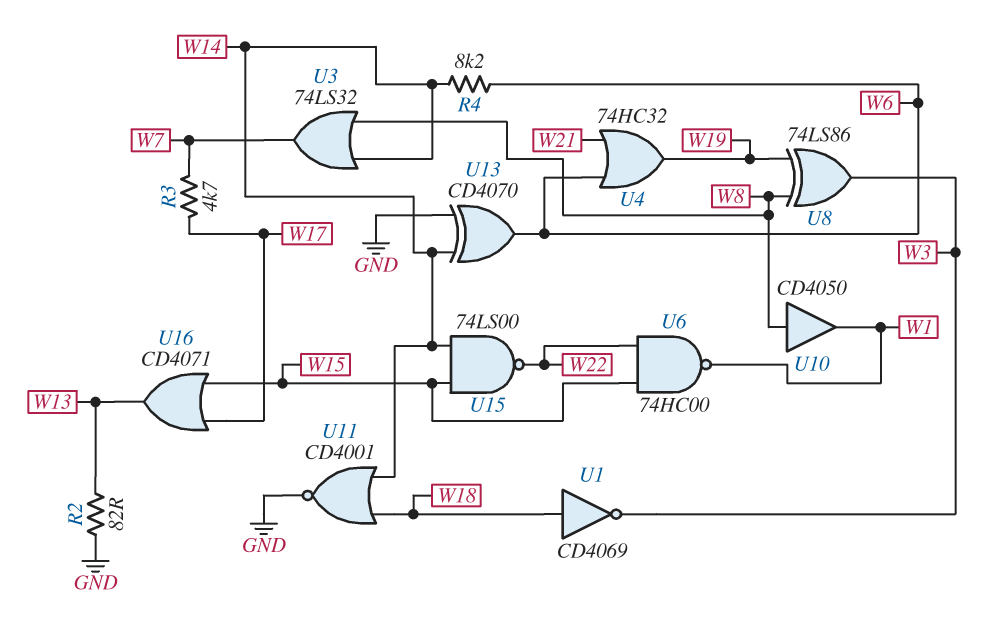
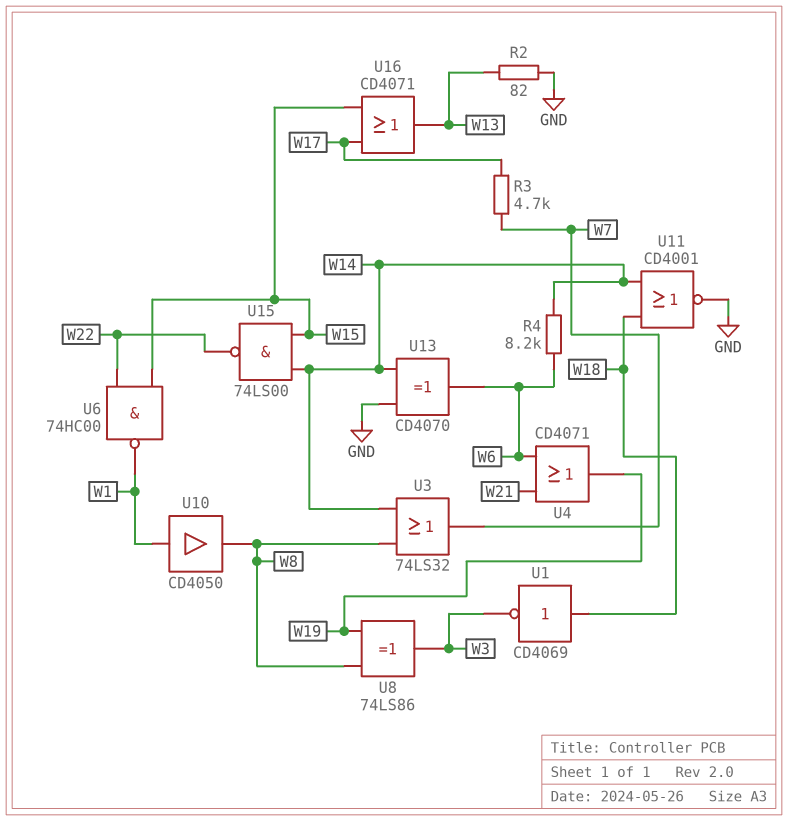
U4: OR 74HC32 (in W6, in W21, out W19) -> OR CD4071 (in W6, in W21, out W19)
U10: buffer CD4050 (in W8, out W1) -> buffer CD4050 (in W1, out W8)

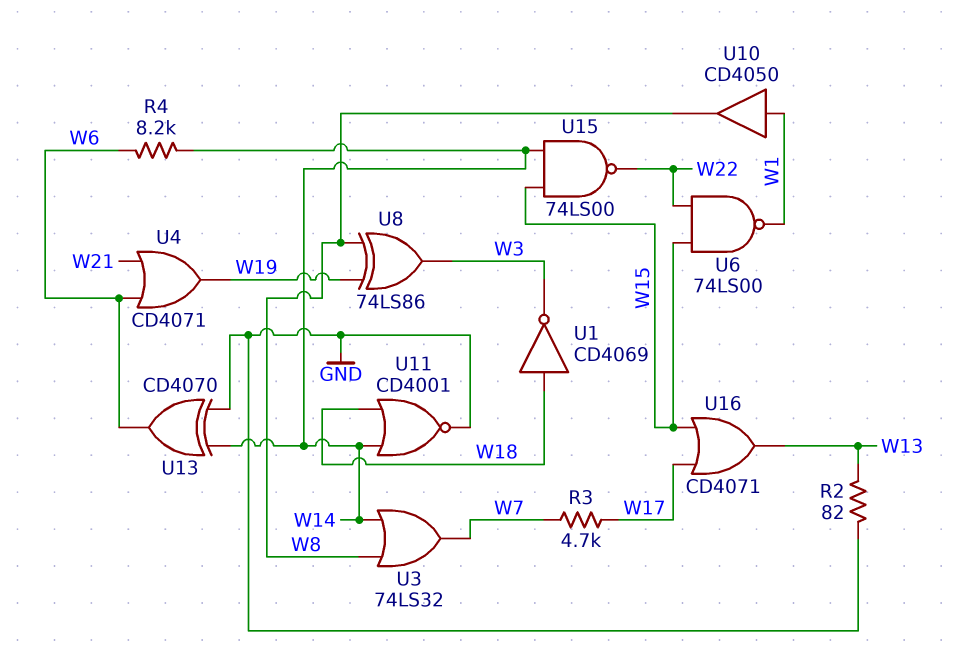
U6: NAND 74HC00 (in W15, in W22, out W1) -> NAND 74LS00 (in W15, in W22, out W1)

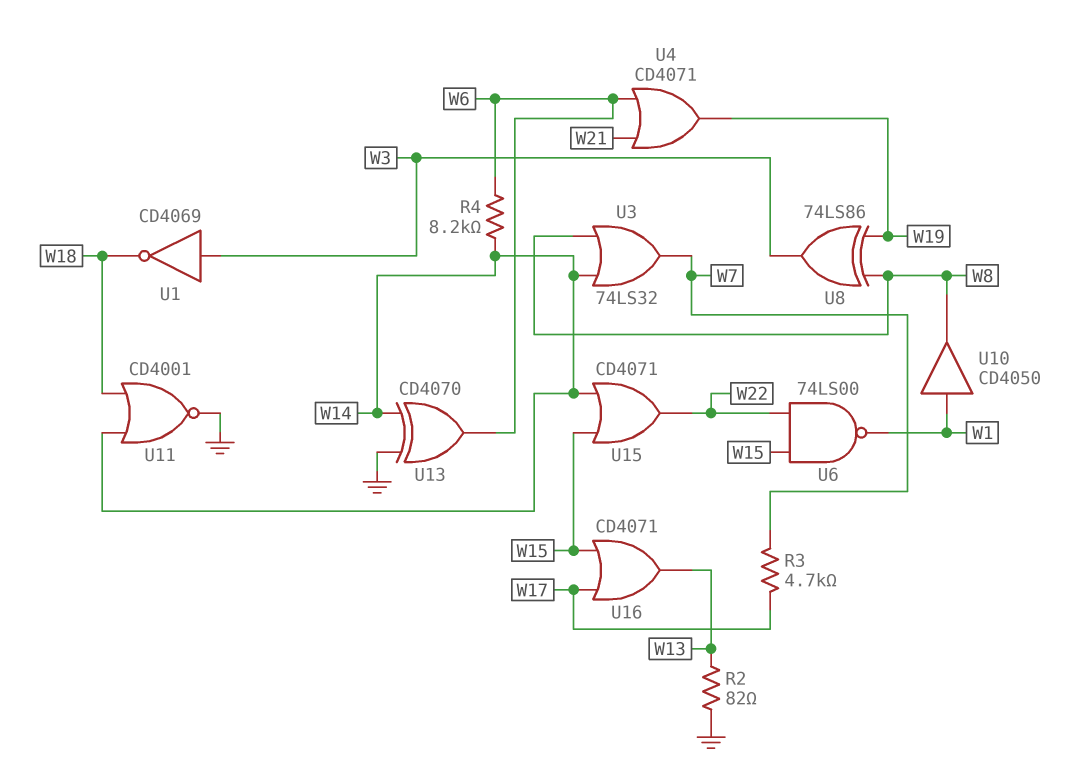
U1: NOT CD4069 (in W18, out W3) -> NOT CD4069 (in W3, out W18)
U15: NAND 74LS00 (in W14, in W15, out W22) -> OR CD4071 (in W14, in W15, out W22)

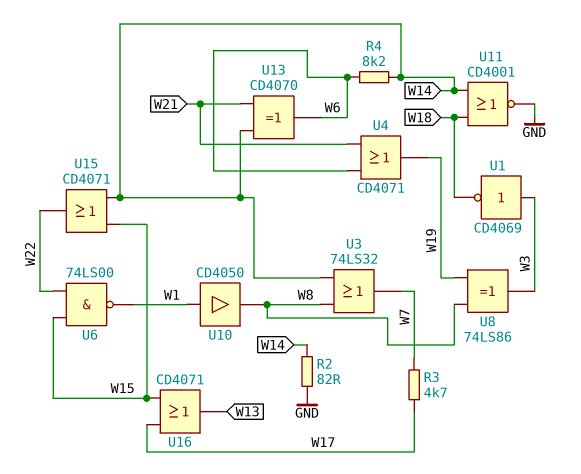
R2: 82 (GND, W13) -> 82 (GND, W14)
U13: XOR CD4070 (in GND, in W14, out W6) -> XOR CD4070 (in W14, in W21, out W6)

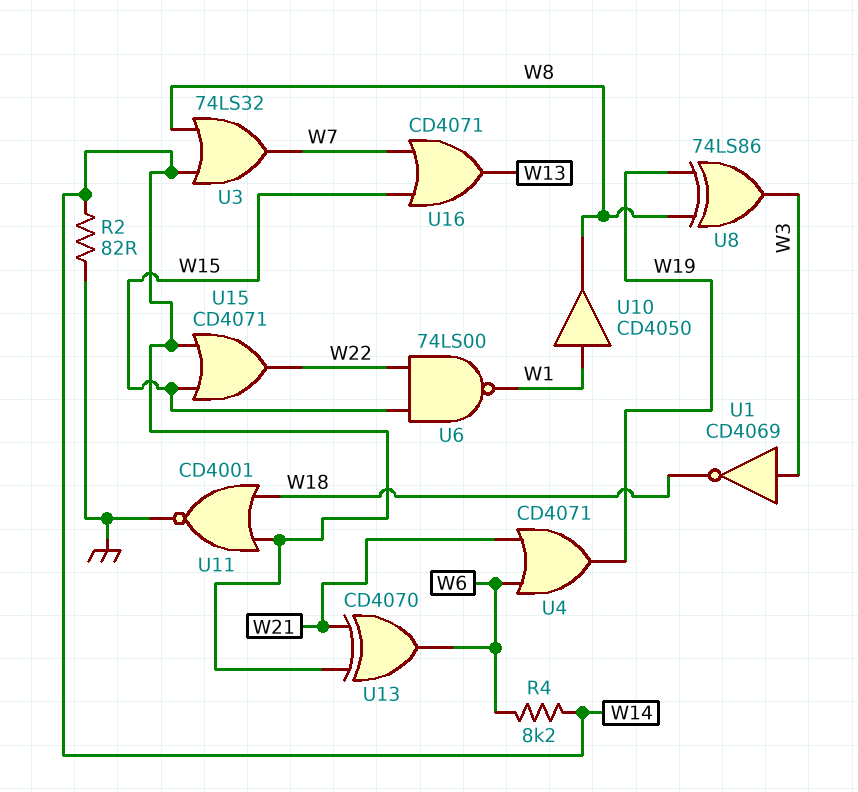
R3: 4.7k (W7, W17) -> none
U16: OR CD4071 (in W15, in W17, out W13) -> OR CD4071 (in W7, in W15, out W13)

